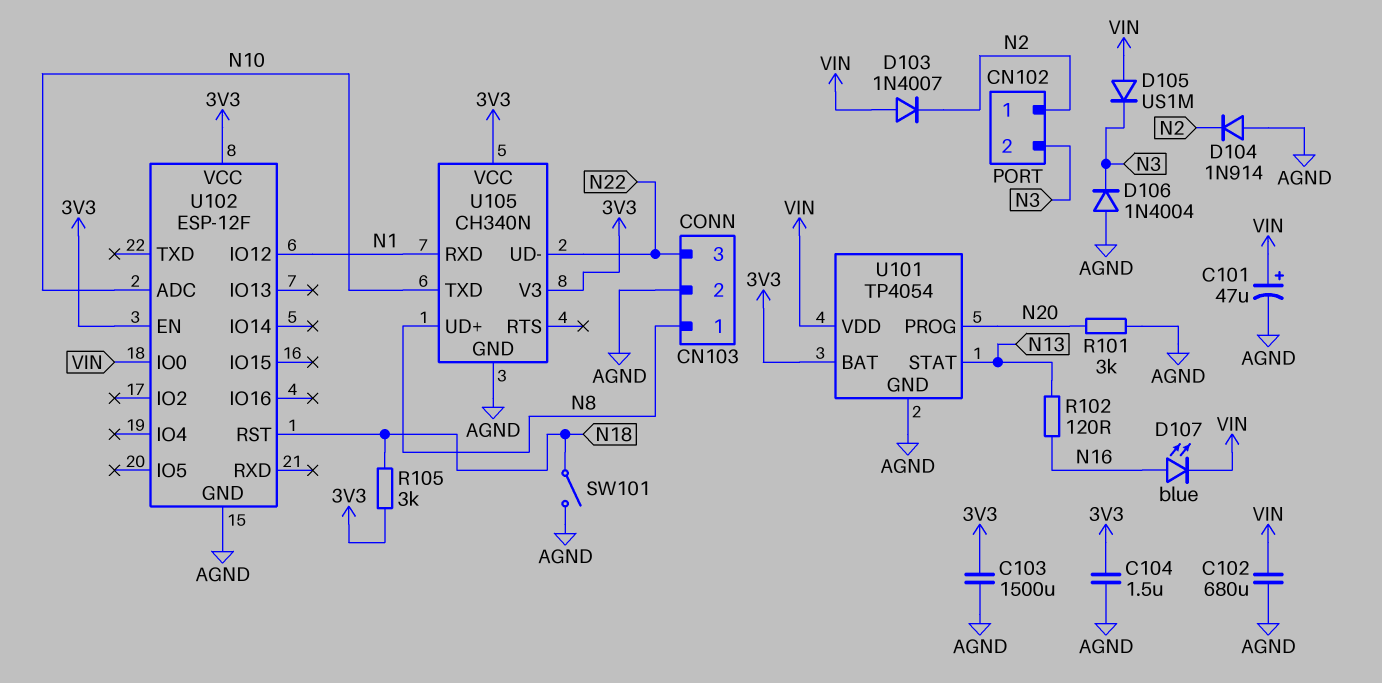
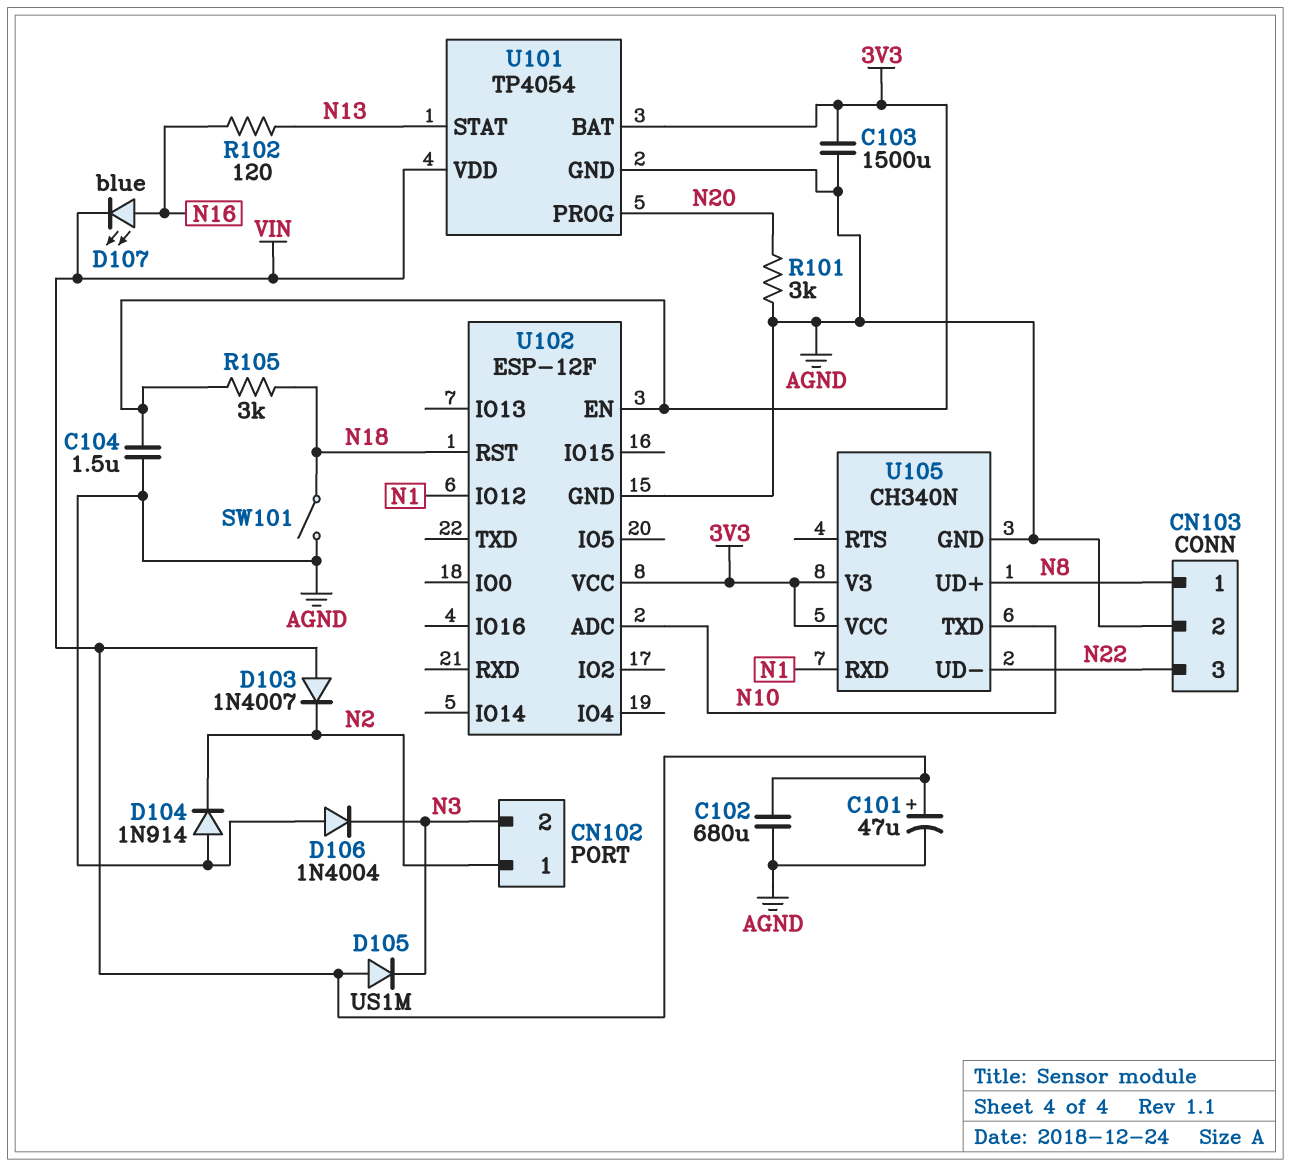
U102 pin IO0: VIN -> none

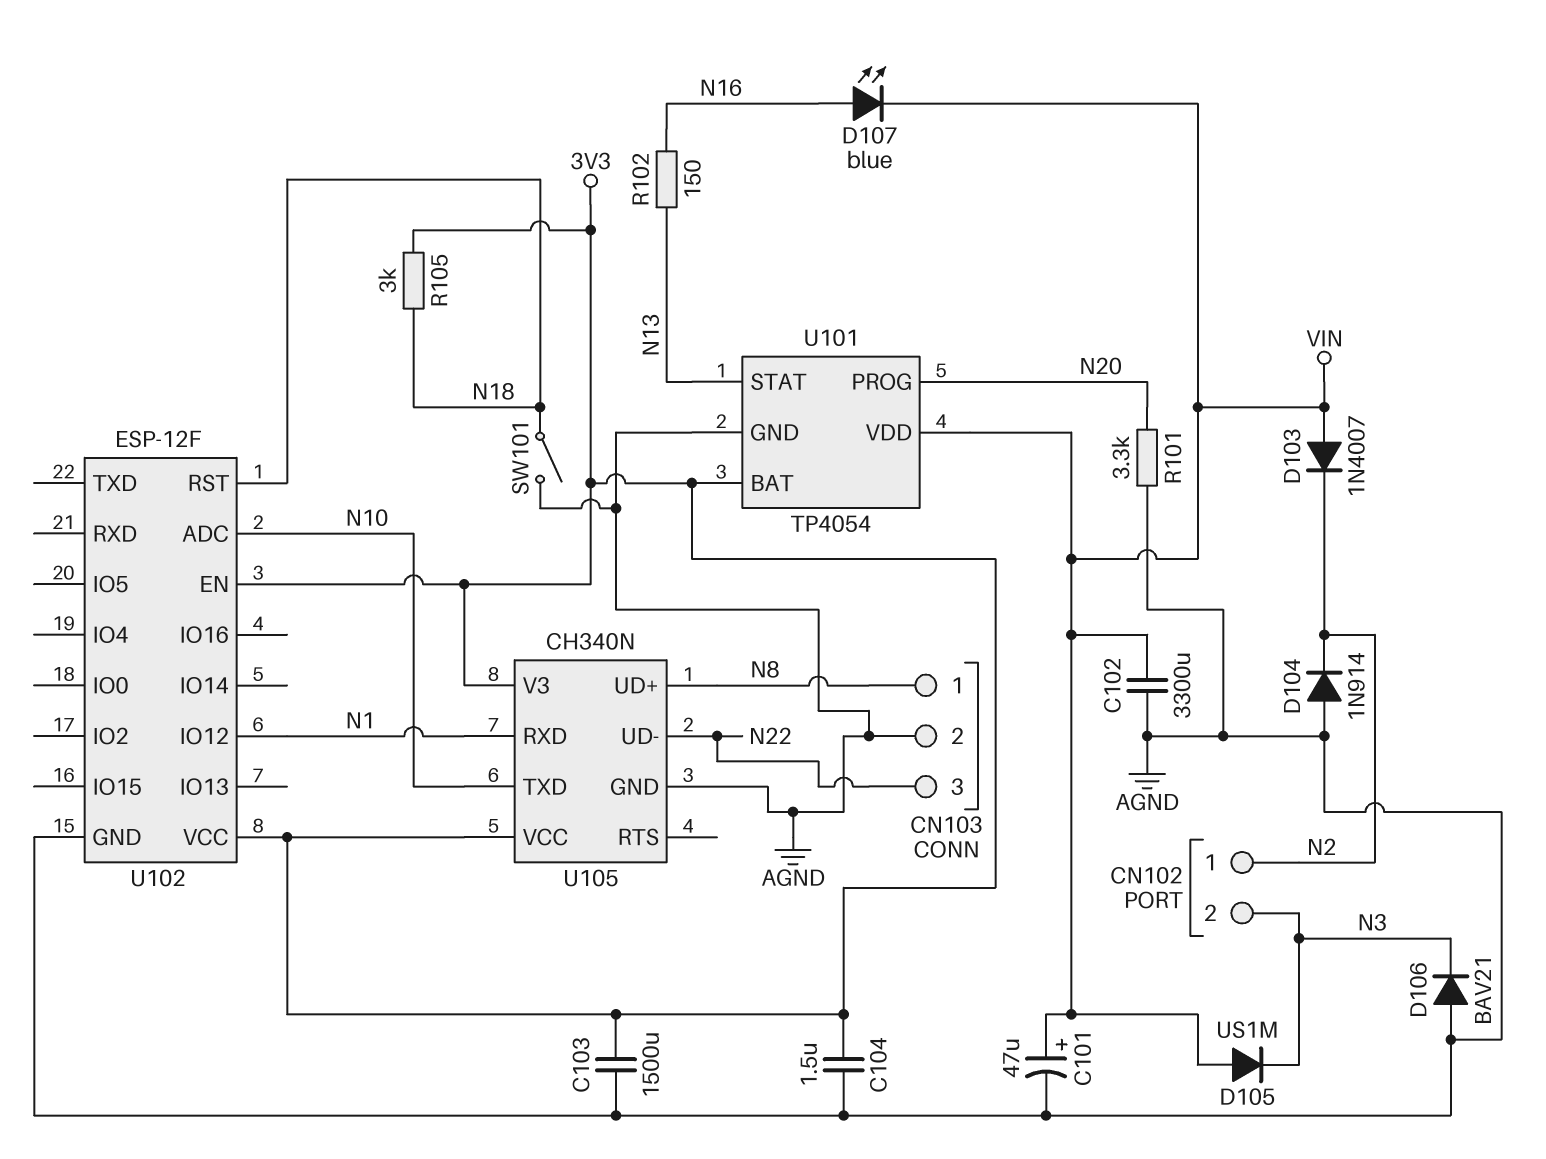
C102: 680uF (AGND, VIN) -> 3300uF (AGND, VIN)
D106: diode 1N4004 (A AGND, K N3) -> diode BAV21 (A AGND, K N3)
R101: 3k (AGND, N20) -> 3.3k (AGND, N20)
R102: 120 (N13, N16) -> 150 (N13, N16)

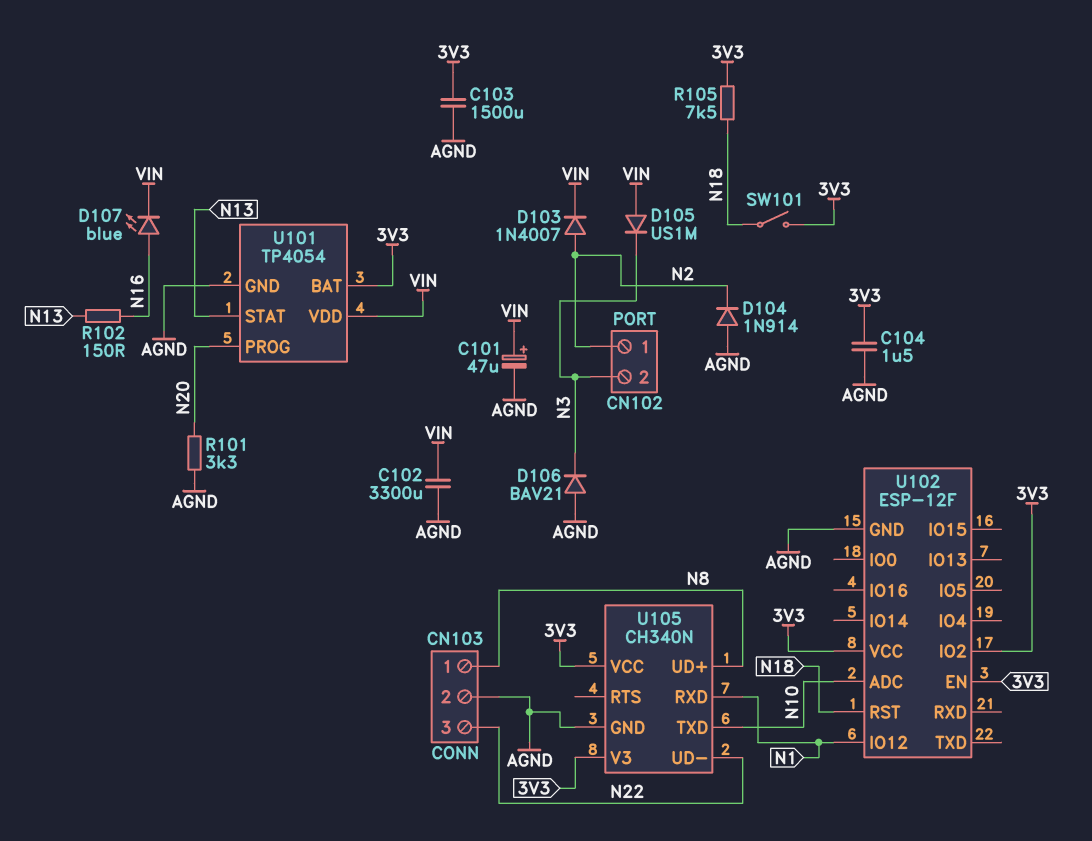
D103: diode 1N4007 (A VIN, K N2) -> diode 1N4007 (A N2, K VIN)
R105: 3k (3V3, N18) -> 7.5k (3V3, N18)
SW101: switch (AGND, N18) -> switch (3V3, N18)
U102 pin IO2: none -> 3V3

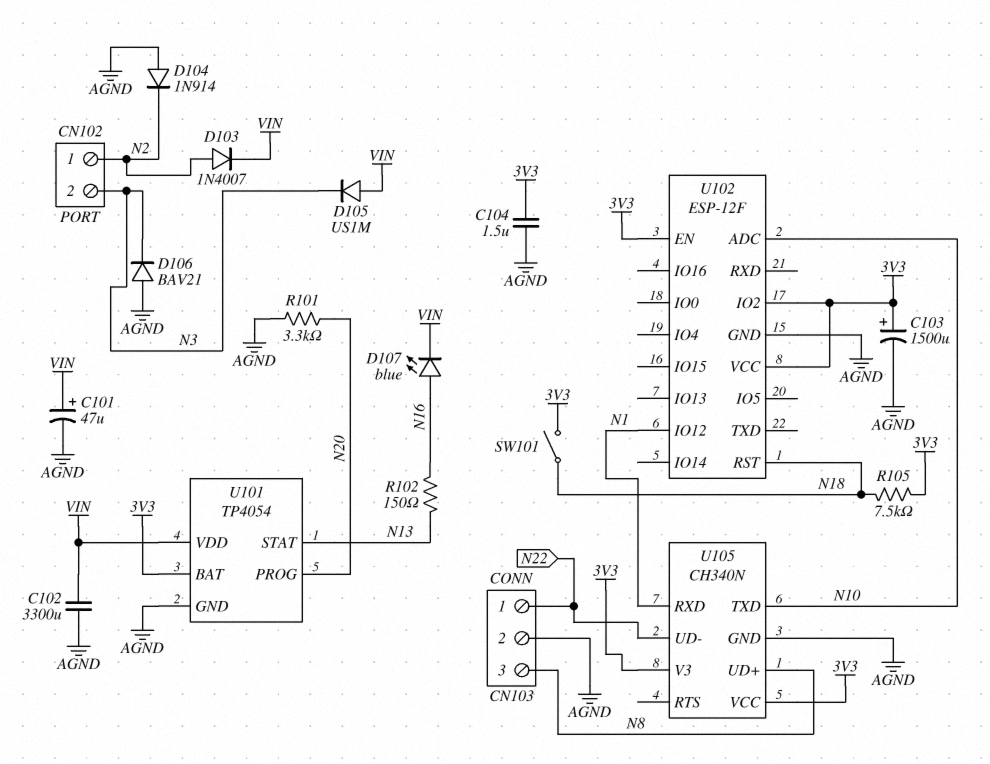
C103: 1500uF (3V3, AGND) -> 1500uF (plus 3V3, minus AGND)
CN103 pin 1: N8 -> N22
CN103 pin 3: N22 -> N8

